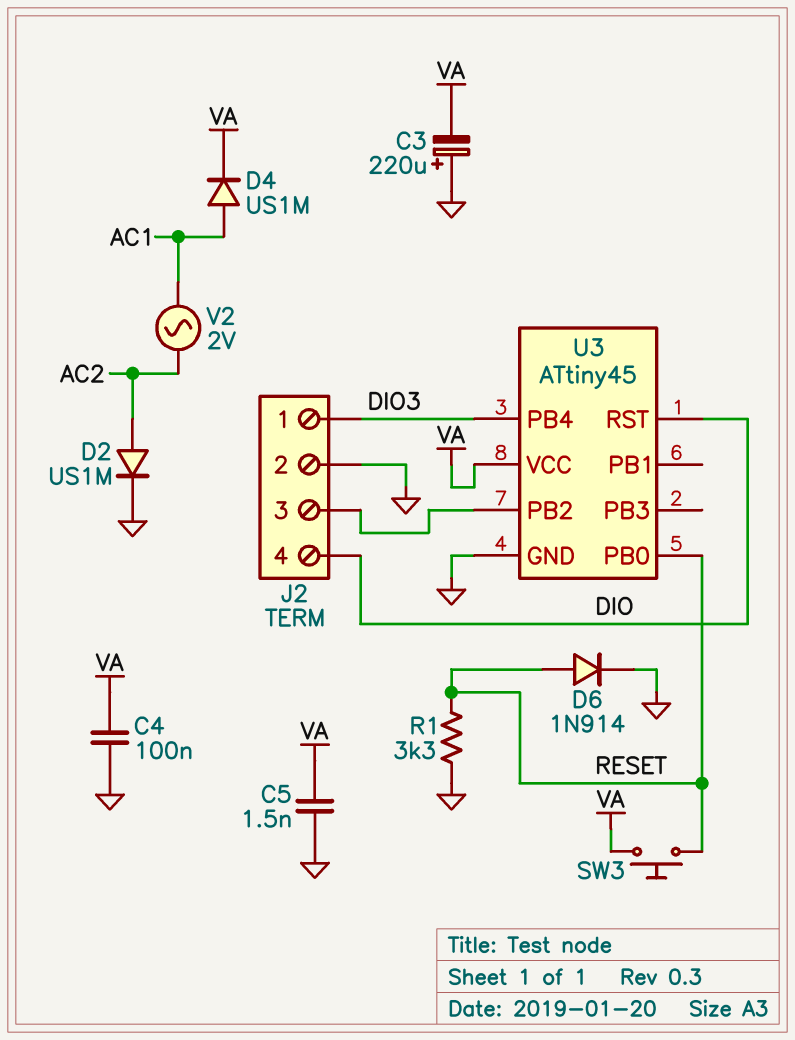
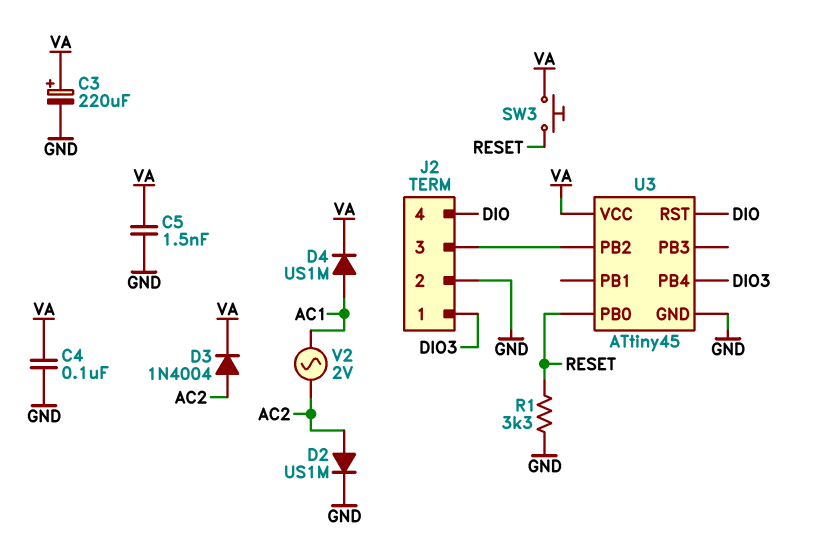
C3: 220uF (plus GND, minus VA) -> 220uF (plus VA, minus GND)
D3: none -> diode 1N4004 (A AC2, K VA)
D6: diode 1N914 (A RESET, K GND) -> none

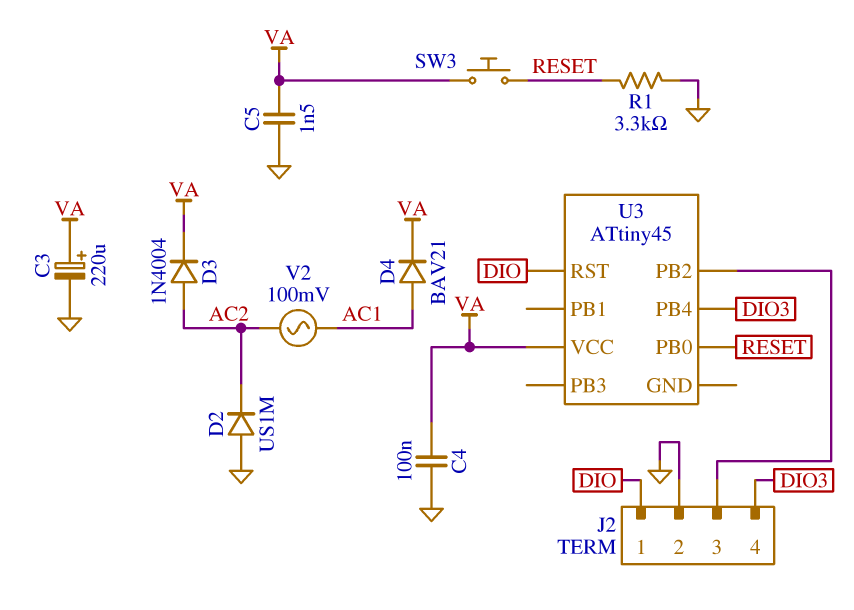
D2: diode US1M (A AC2, K GND) -> diode US1M (A GND, K AC2)
D4: diode US1M (A AC1, K VA) -> diode BAV21 (A AC1, K VA)
J2 pin 1: DIO3 -> DIO
J2 pin 4: DIO -> DIO3
U3 pin GND: GND -> none
V2: AC 2V (AC1, AC2) -> AC 100mV (AC1, AC2)

